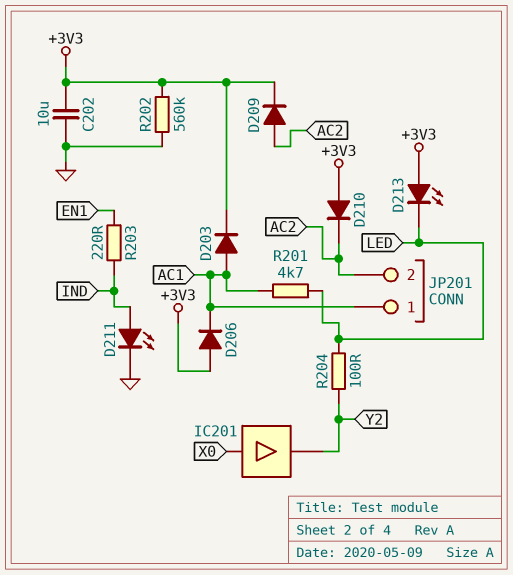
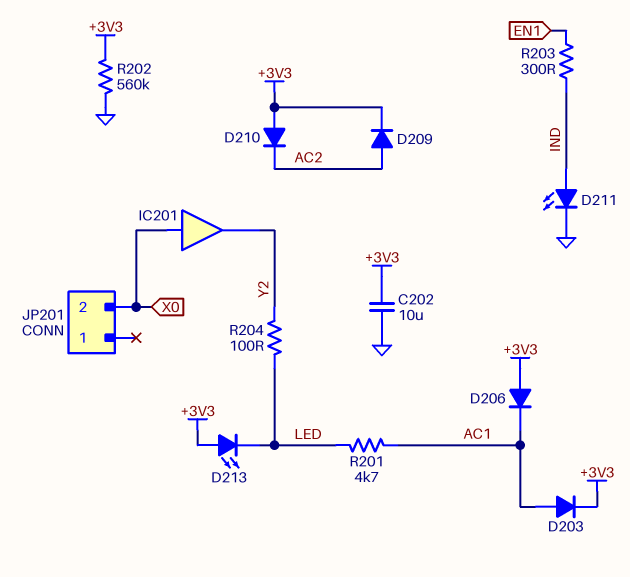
JP201 pin 1: AC1 -> none
JP201 pin 2: AC2 -> X0
R203: 220 (EN1, IND) -> 300 (EN1, IND)

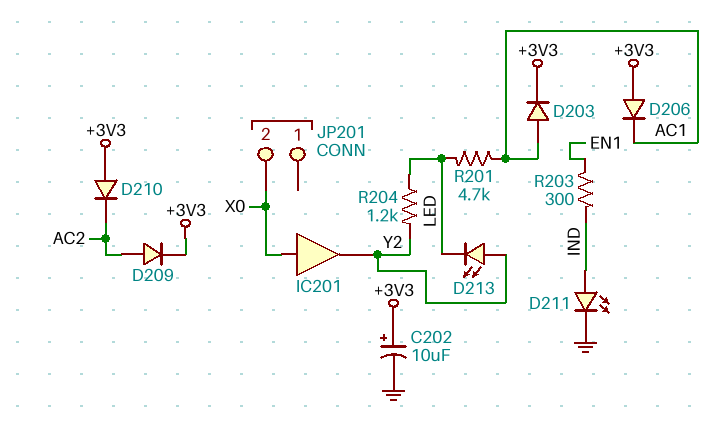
C202: 10uF (+3V3, GND) -> 10uF (plus +3V3, minus GND)
D213: LED (A +3V3, K LED) -> LED (A Y2, K LED)
R202: 560k (+3V3, GND) -> none
R204: 100 (LED, Y2) -> 1.2k (LED, Y2)

